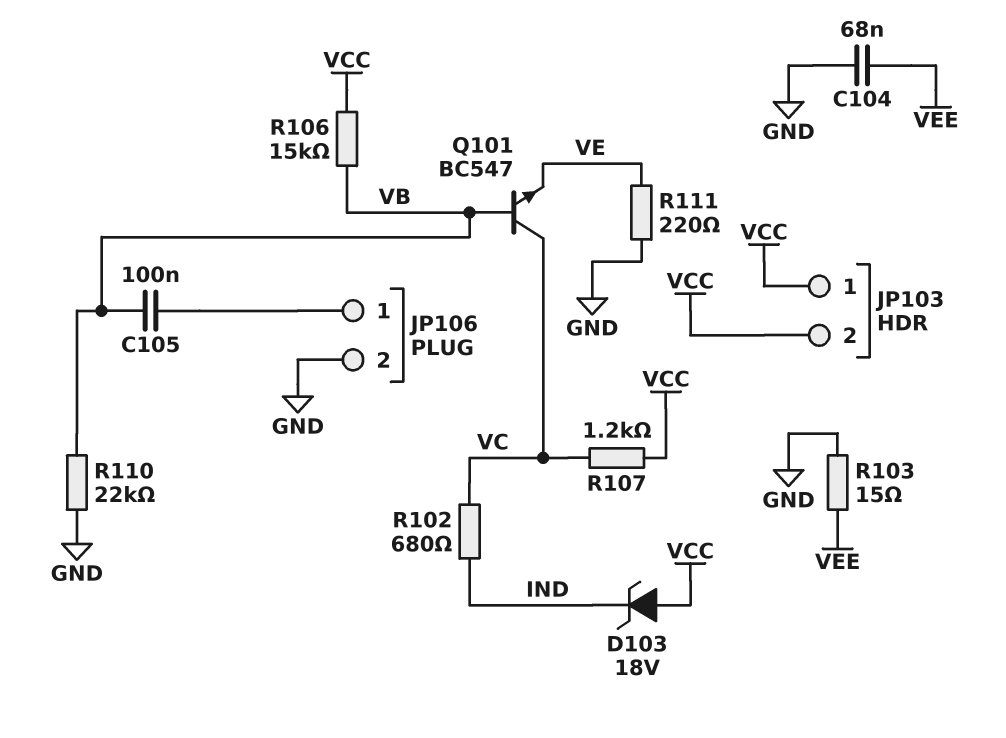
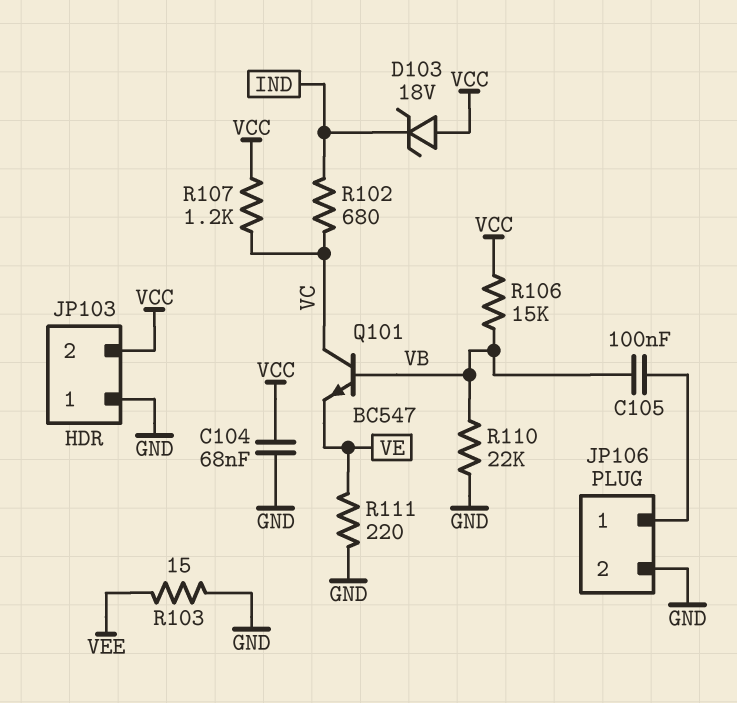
C104: 68nF (GND, VEE) -> 68nF (GND, VCC)
JP103 pin 1: VCC -> GND

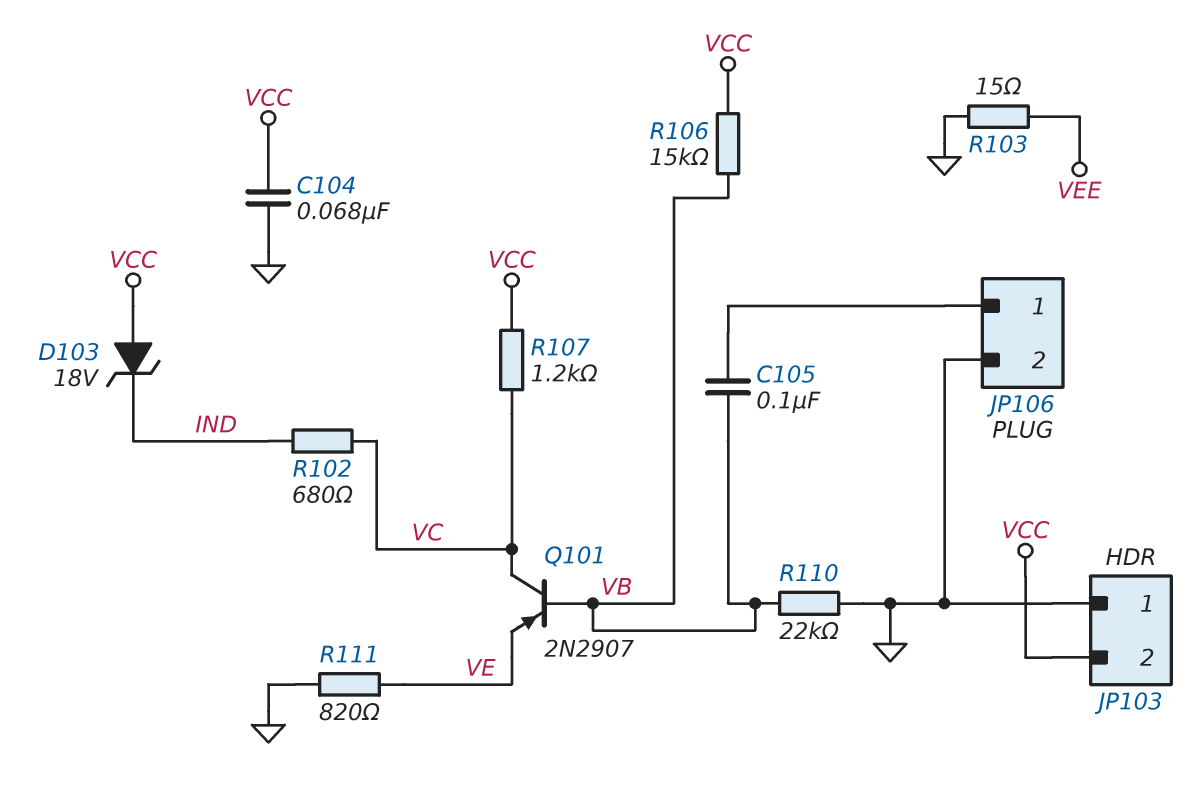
Q101: NPN BC547 (B VB, C VC, E VE) -> PNP 2N2907 (B VB, C VC, E VE)
R111: 220 (GND, VE) -> 820 (GND, VE)

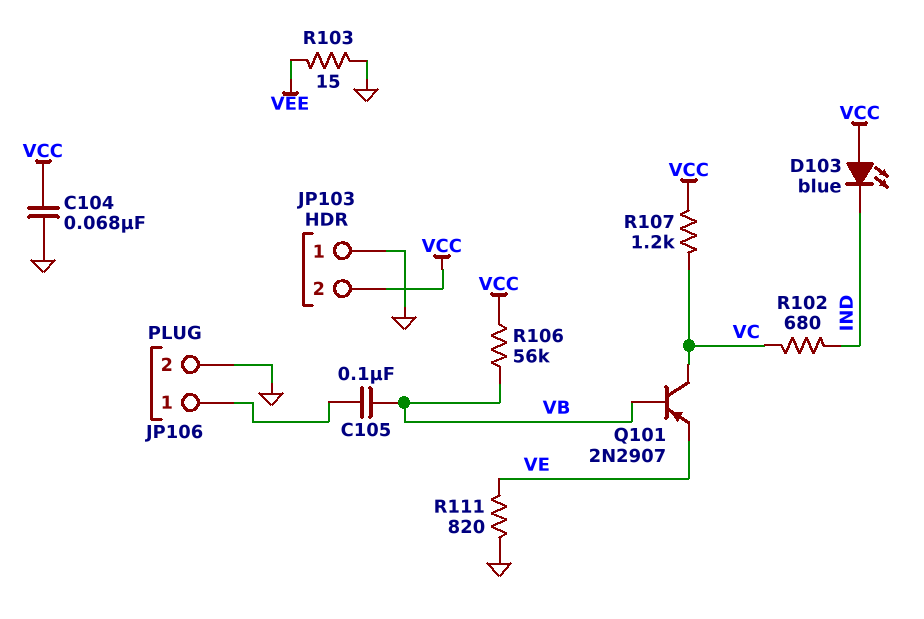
D103: zener 18V (A VCC, K IND) -> LED blue (A VCC, K IND)
R106: 15k (VB, VCC) -> 56k (VB, VCC)
R110: 22k (GND, VB) -> none

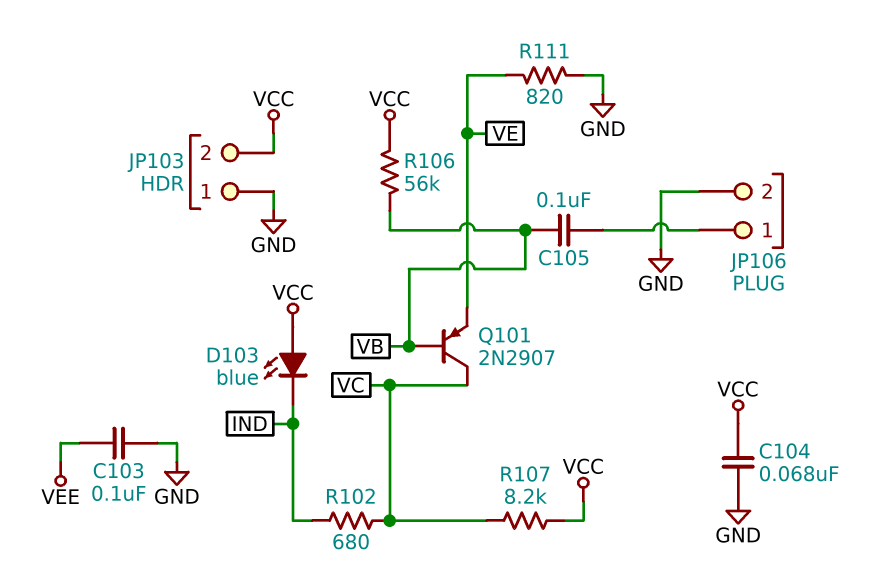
C103: none -> 100nF (GND, VEE)
R103: 15 (GND, VEE) -> none
R107: 1.2k (VC, VCC) -> 8.2k (VC, VCC)

